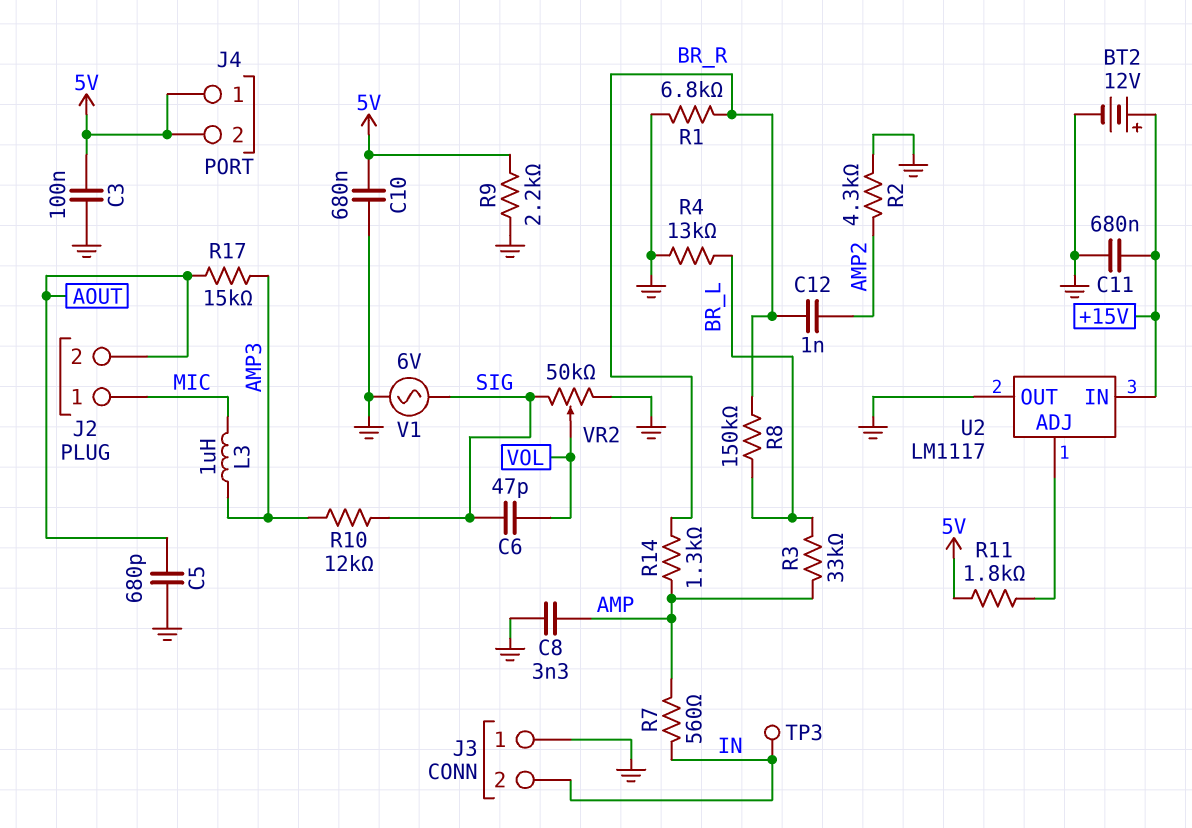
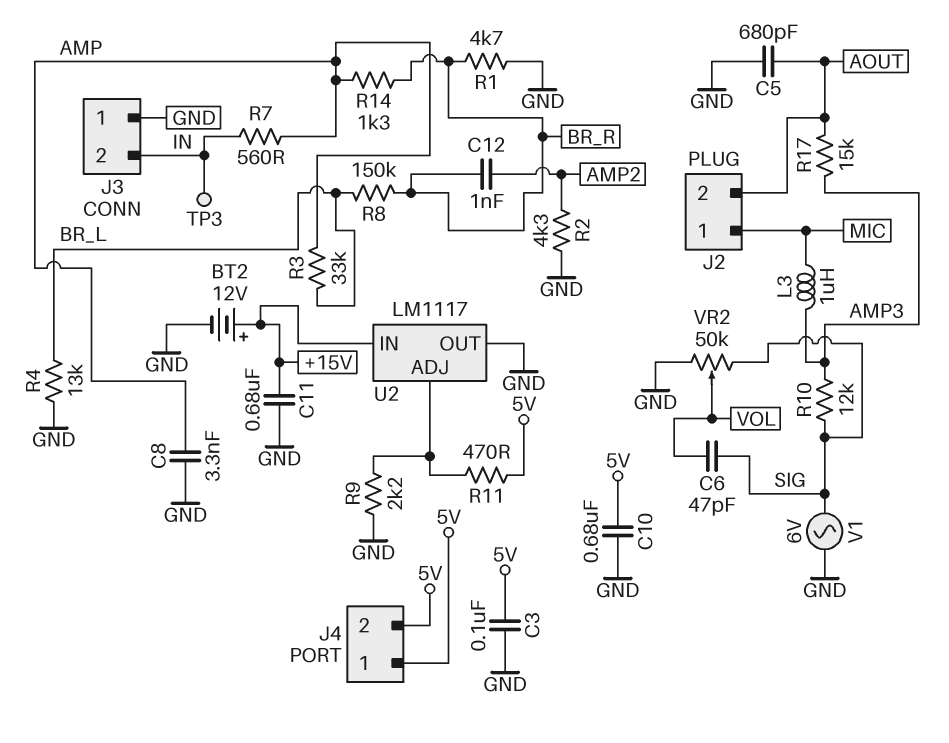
R1: 6.8k (BR_R, GND) -> 4.7k (BR_R, GND)
R9: 2.2k (5V, GND) -> 2.2k (GND, U2/ADJ)
R11: 1.8k (5V, U2/ADJ) -> 470 (5V, U2/ADJ)

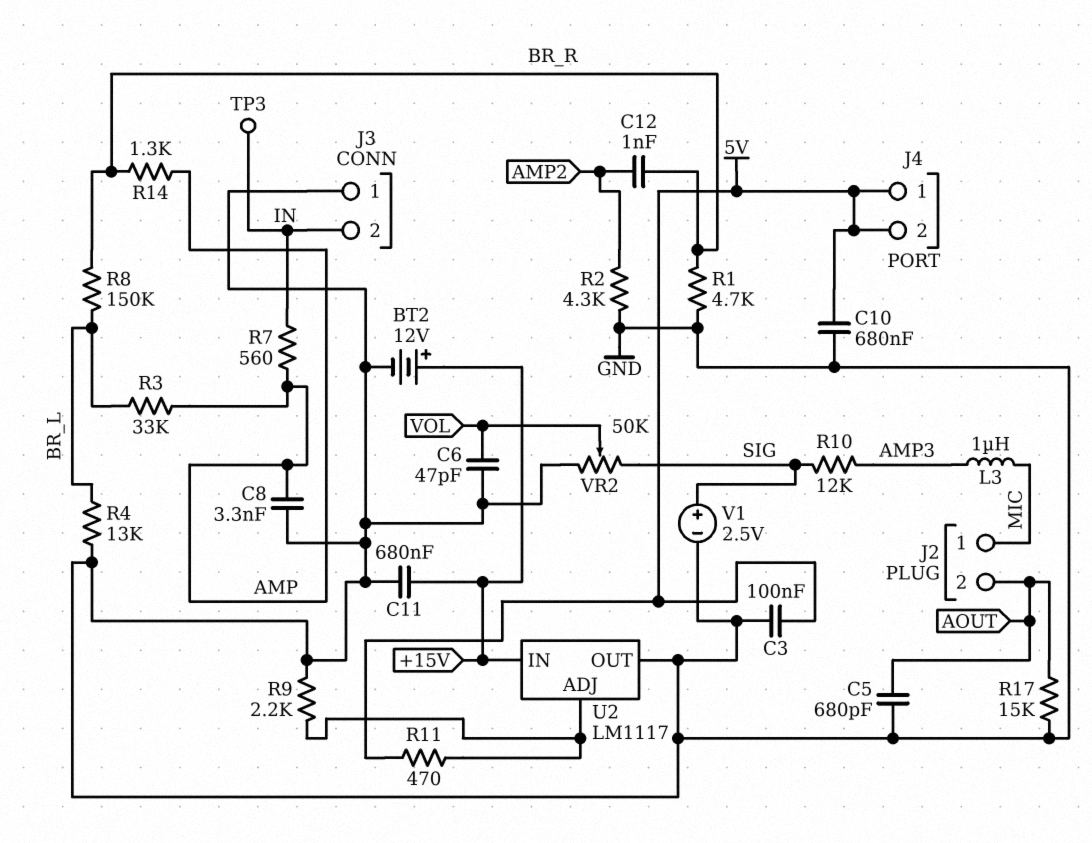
C6: 47pF (SIG, VOL) -> 47pF (GND, VOL)
R17: 15k (AMP3, AOUT) -> 15k (AOUT, GND)
V1: AC 6V (GND, SIG) -> 2.5V (plus SIG, minus GND)

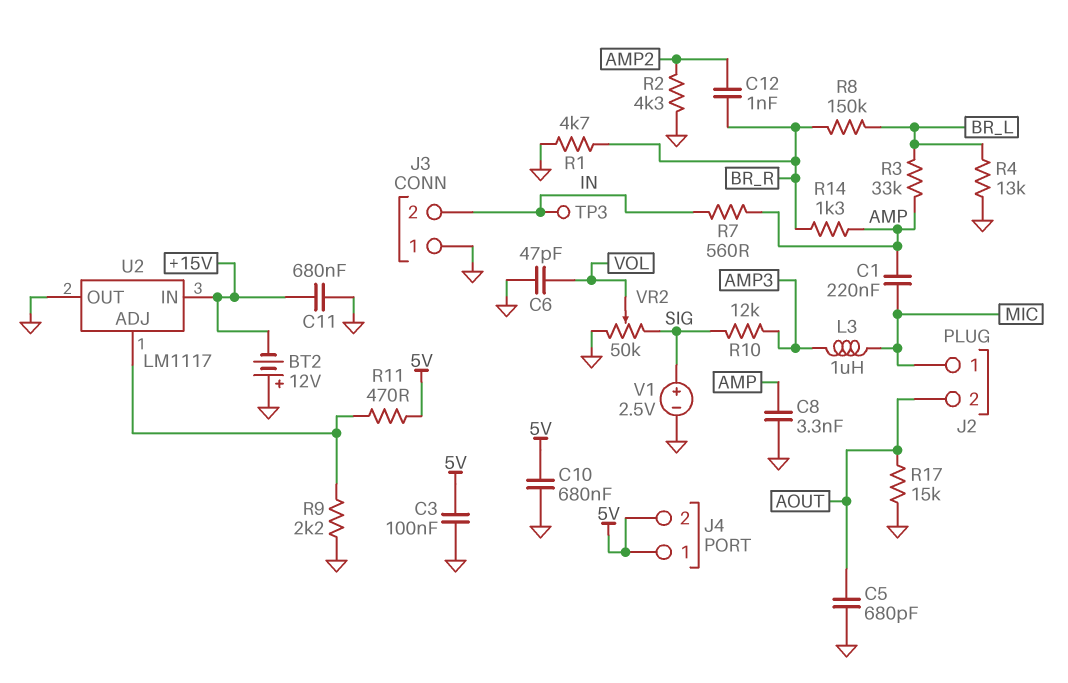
BT2: 12V (plus +15V, minus GND) -> 12V (plus GND, minus +15V)
C1: none -> 220nF (AMP, MIC)

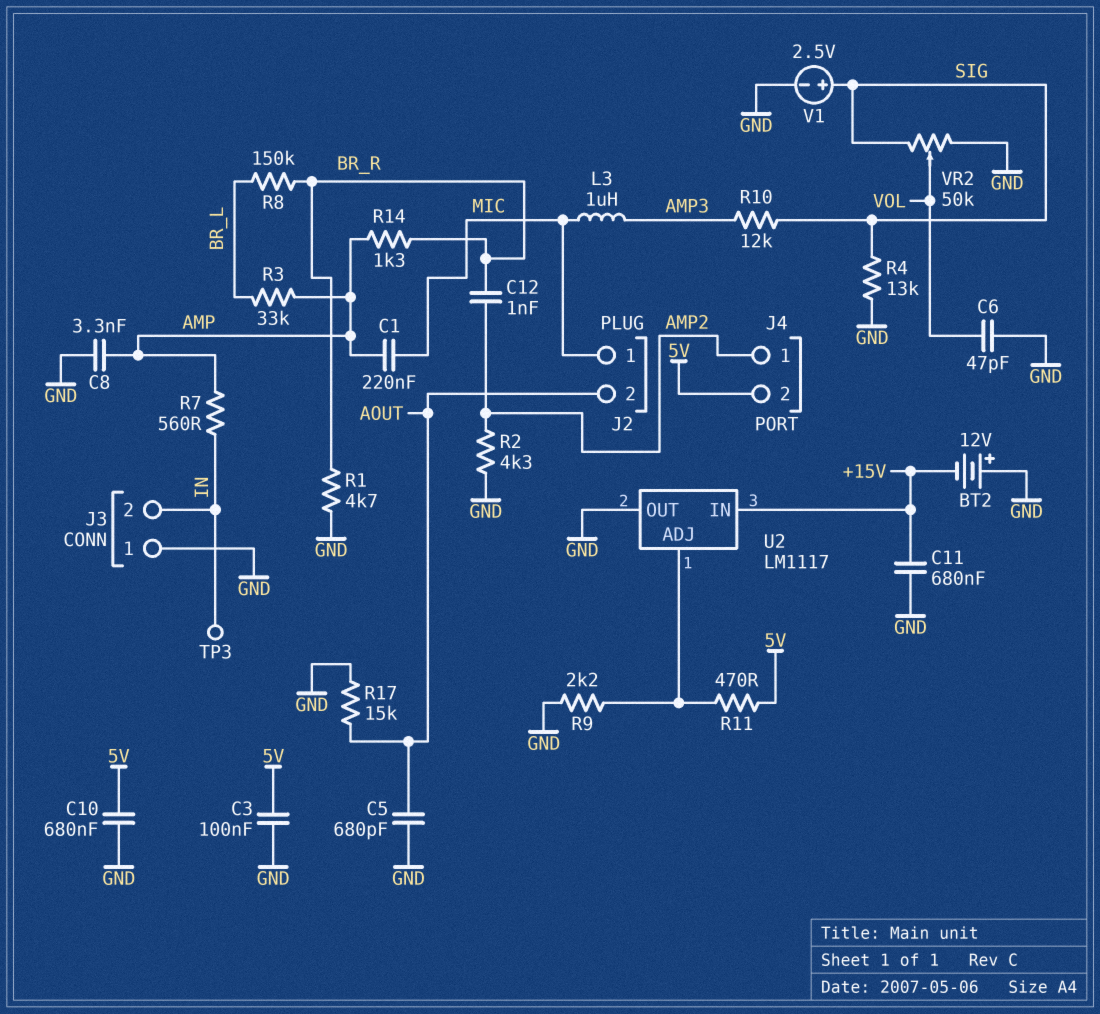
J4 pin 1: 5V -> AMP2
R4: 13k (BR_L, GND) -> 13k (GND, SIG)

